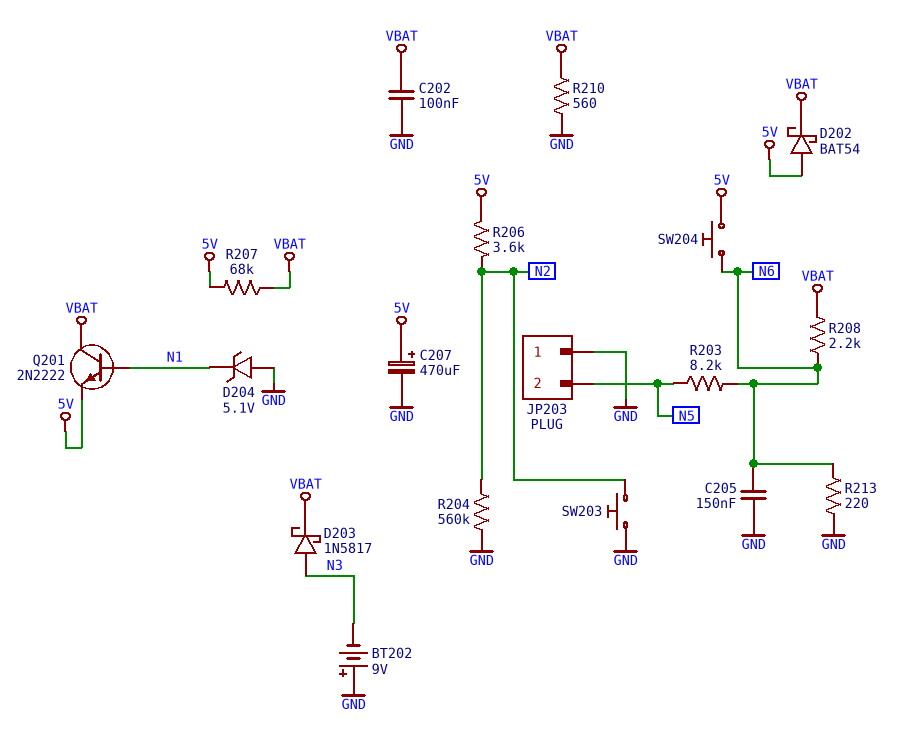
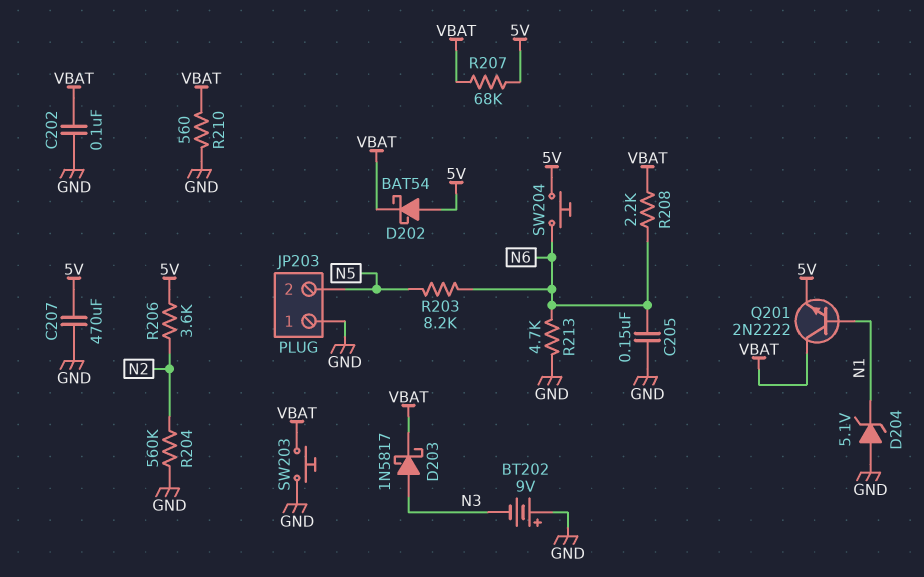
C207: 470uF (plus 5V, minus GND) -> 470uF (5V, GND)
R213: 220 (GND, N6) -> 4.7k (GND, N6)
SW203: button (GND, N2) -> button (GND, VBAT)

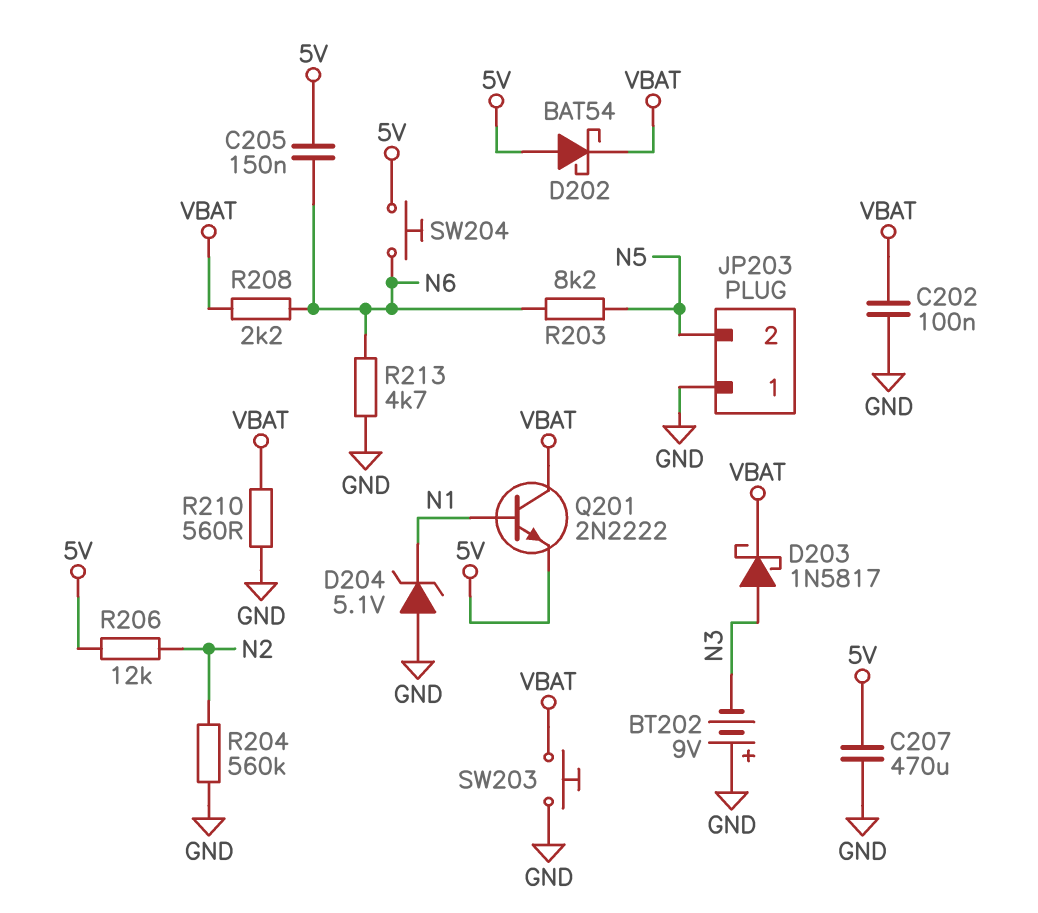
C205: 150nF (GND, N6) -> 150nF (5V, N6)
R206: 3.6k (5V, N2) -> 12k (5V, N2)
R207: 68k (5V, VBAT) -> none

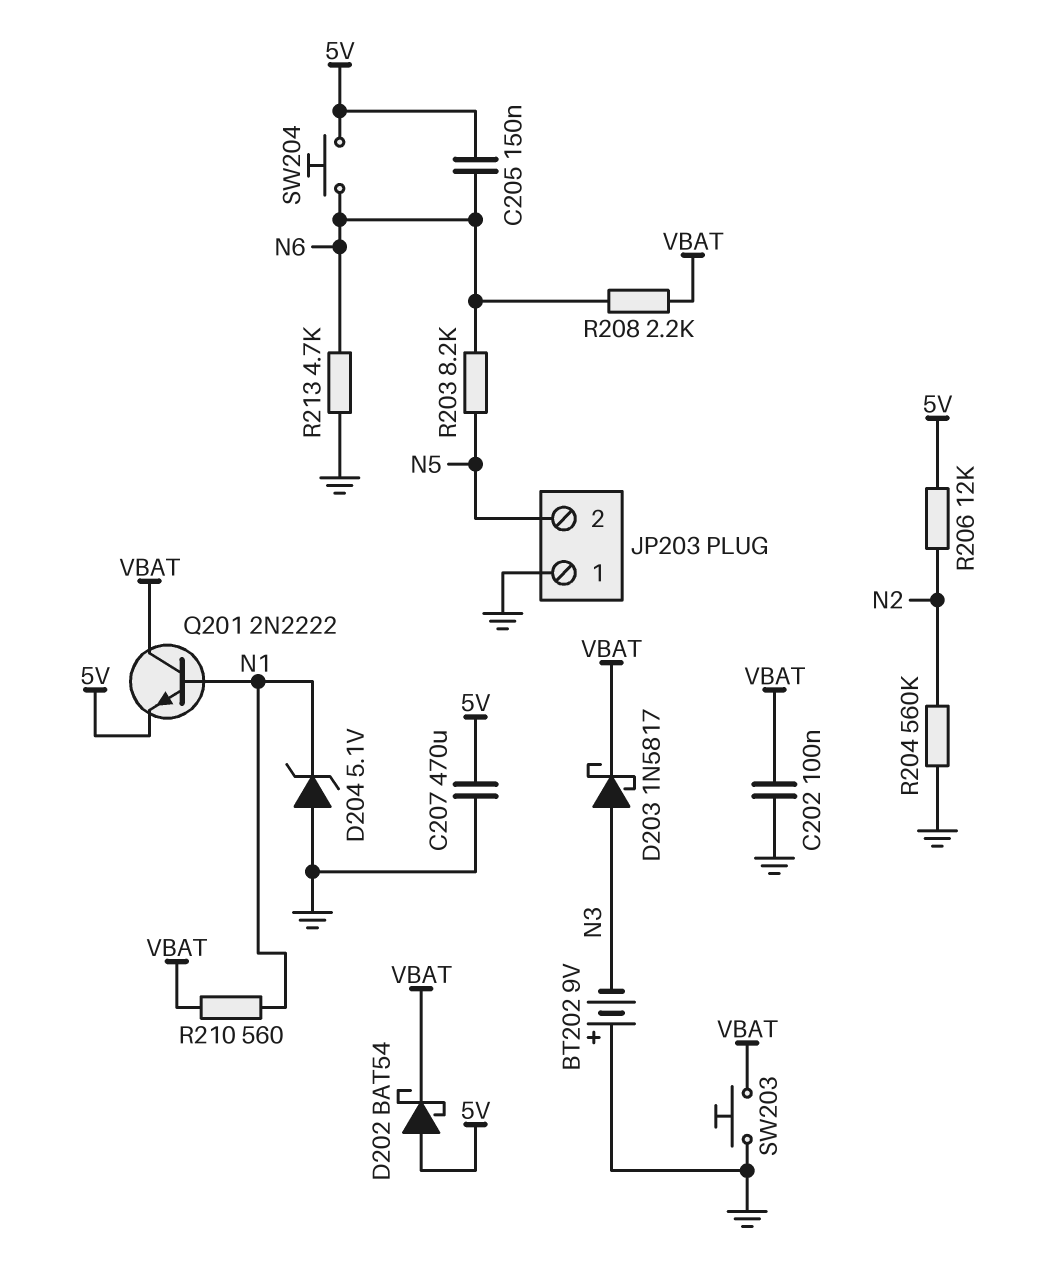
R210: 560 (GND, VBAT) -> 560 (N1, VBAT)

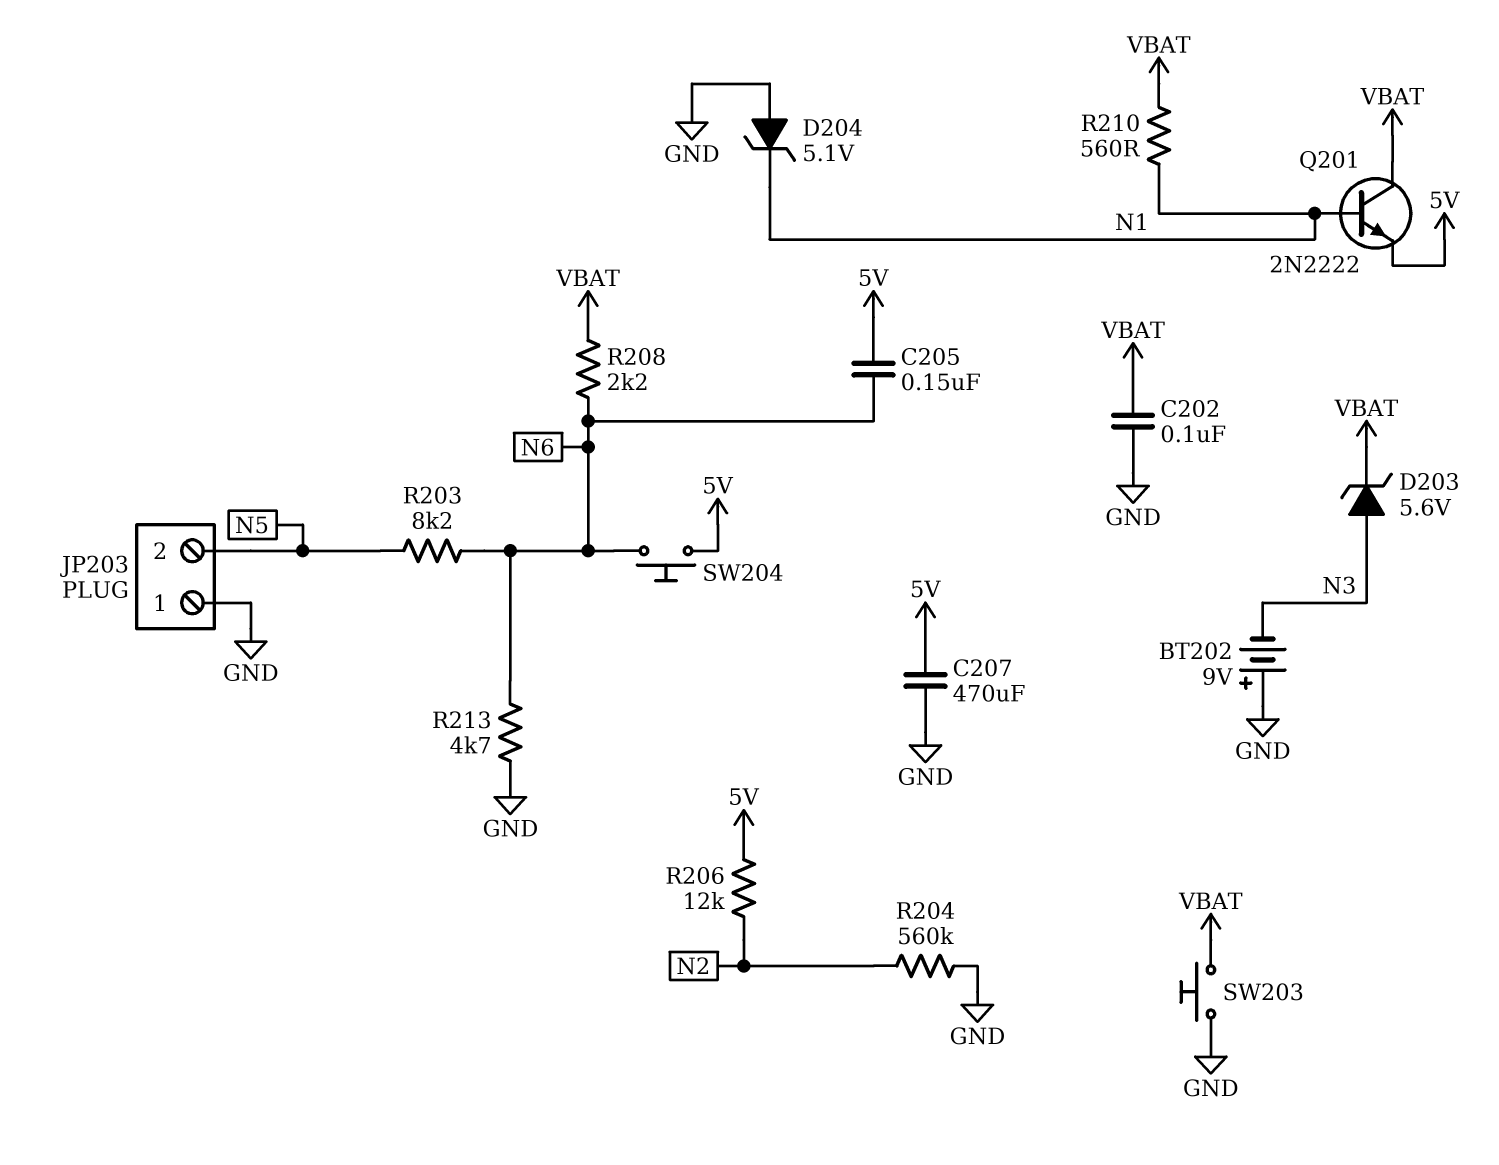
D202: schottky BAT54 (A 5V, K VBAT) -> none
D203: schottky 1N5817 (A N3, K VBAT) -> zener 5.6V (A N3, K VBAT)

